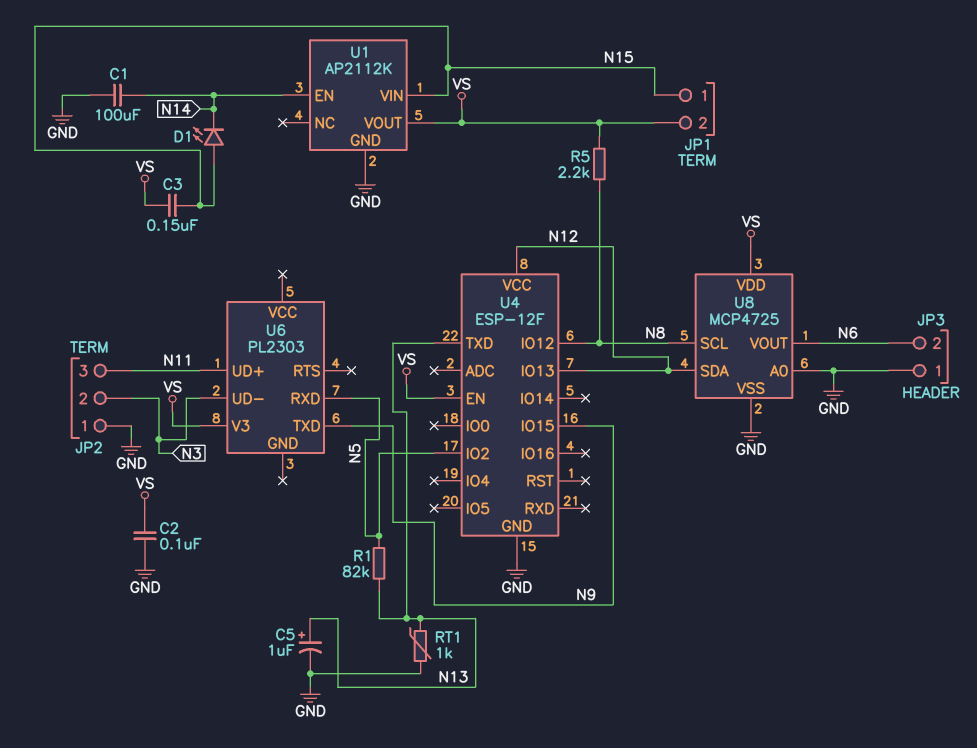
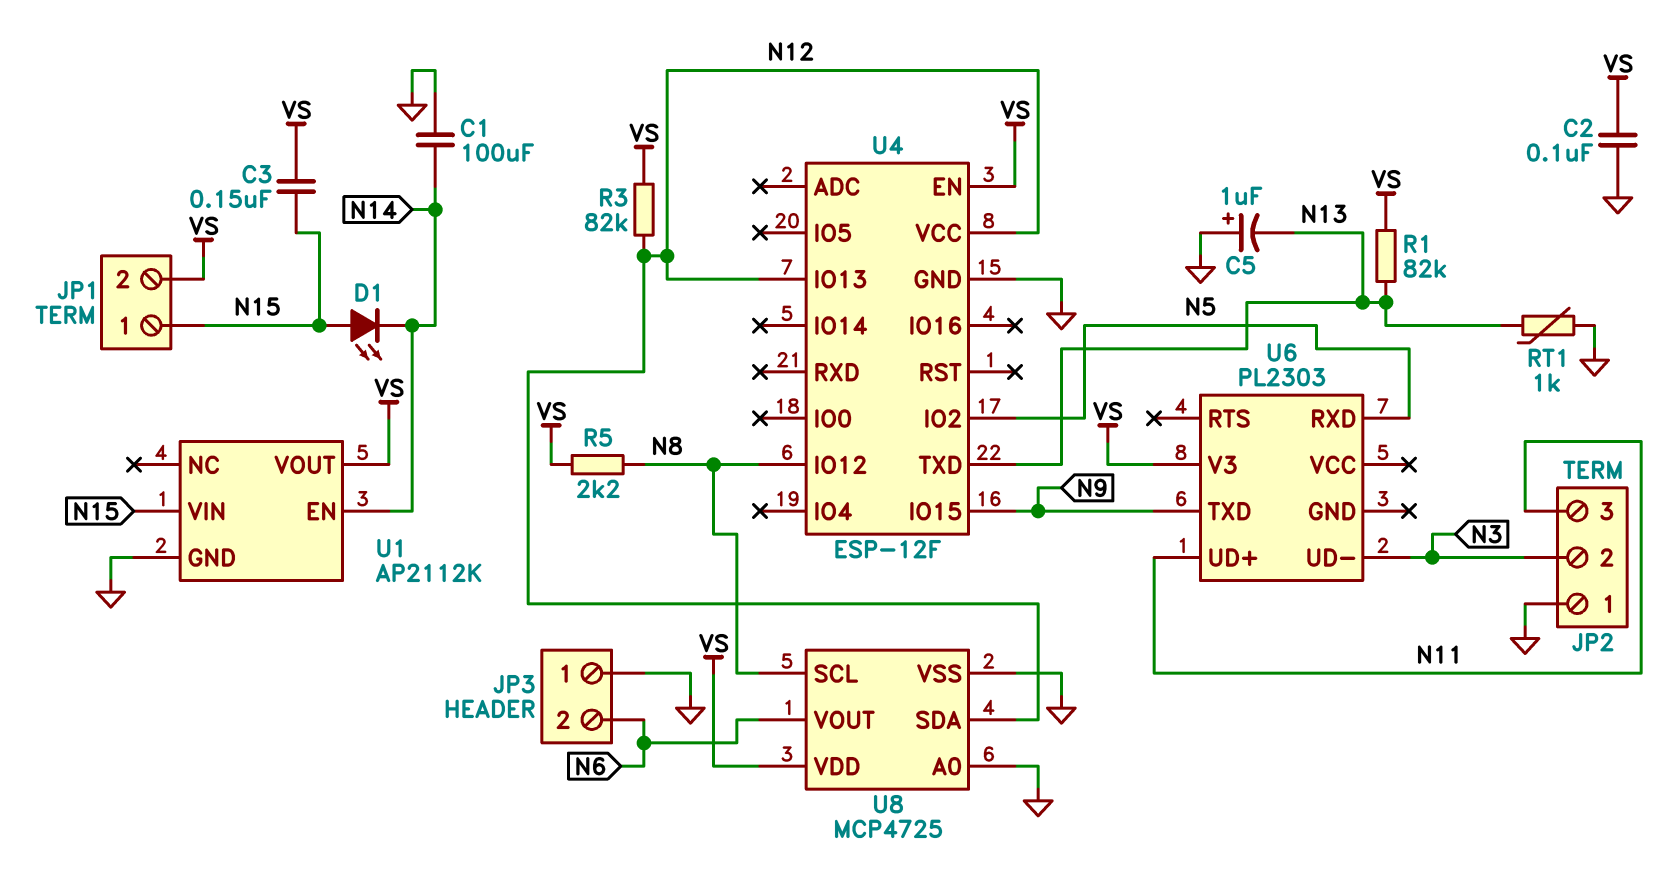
C5: 1uF (plus N13, minus GND) -> 1uF (plus GND, minus N13)
R1: 82k (N5, N13) -> 82k (N13, VS)
R3: none -> 82k (N12, VS)

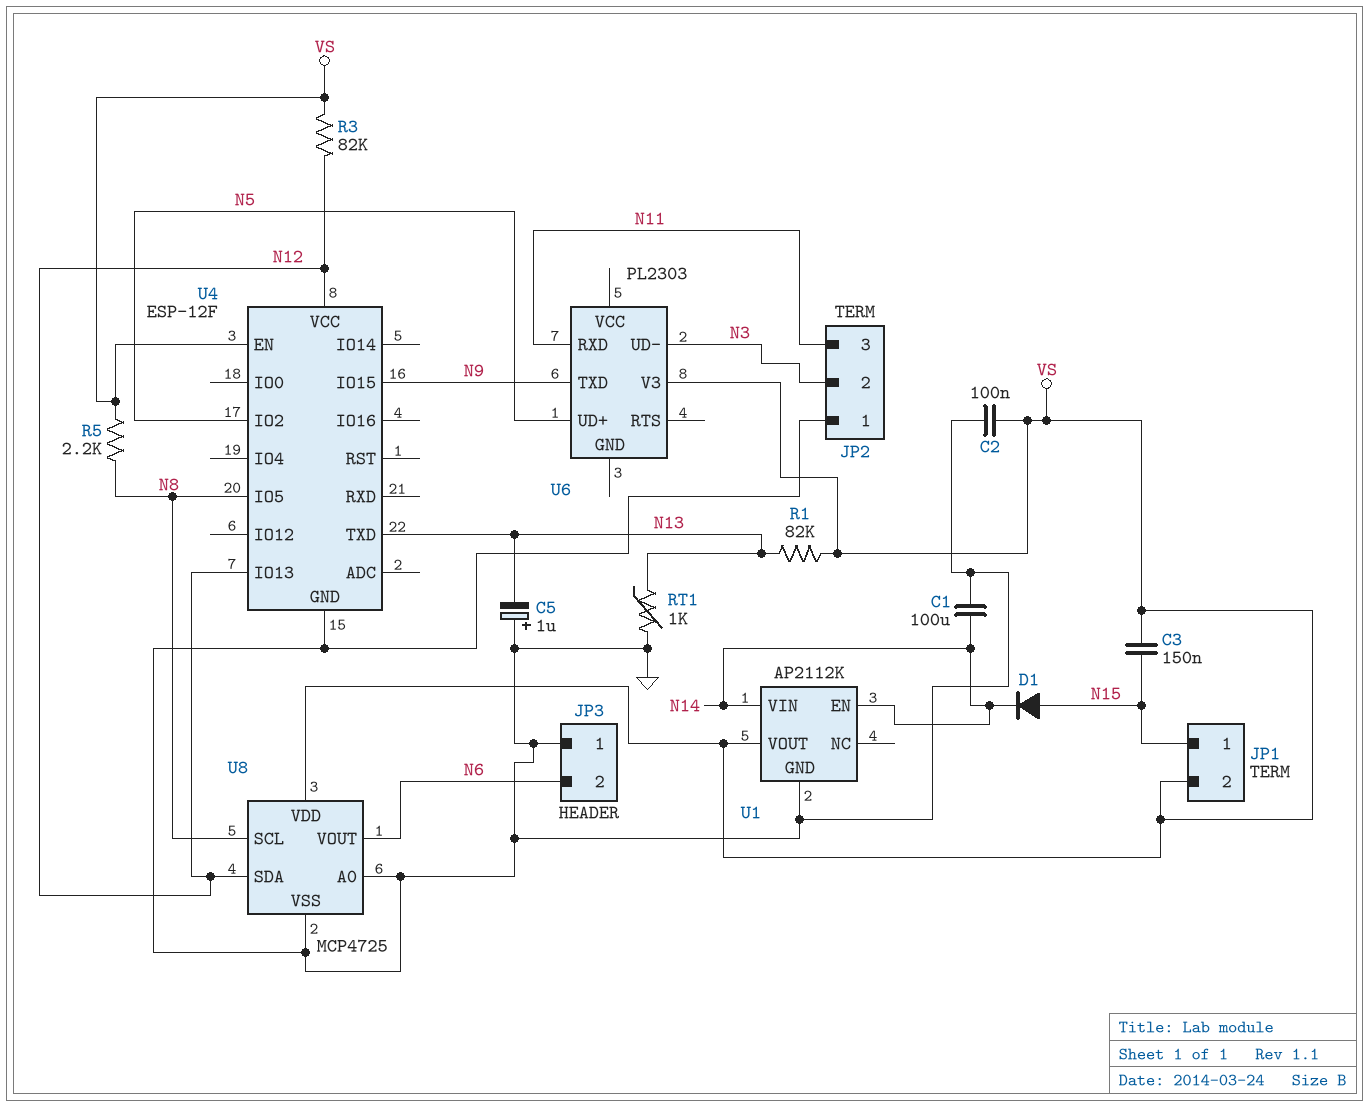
D1: LED (A N15, K N14) -> diode (A N15, K N14)
U1 pin VIN: N15 -> N14
U4 pin IO5: none -> N8
U4 pin IO12: N8 -> none
U6 pin RXD: N5 -> N11
U6 pin UD+: N11 -> N5

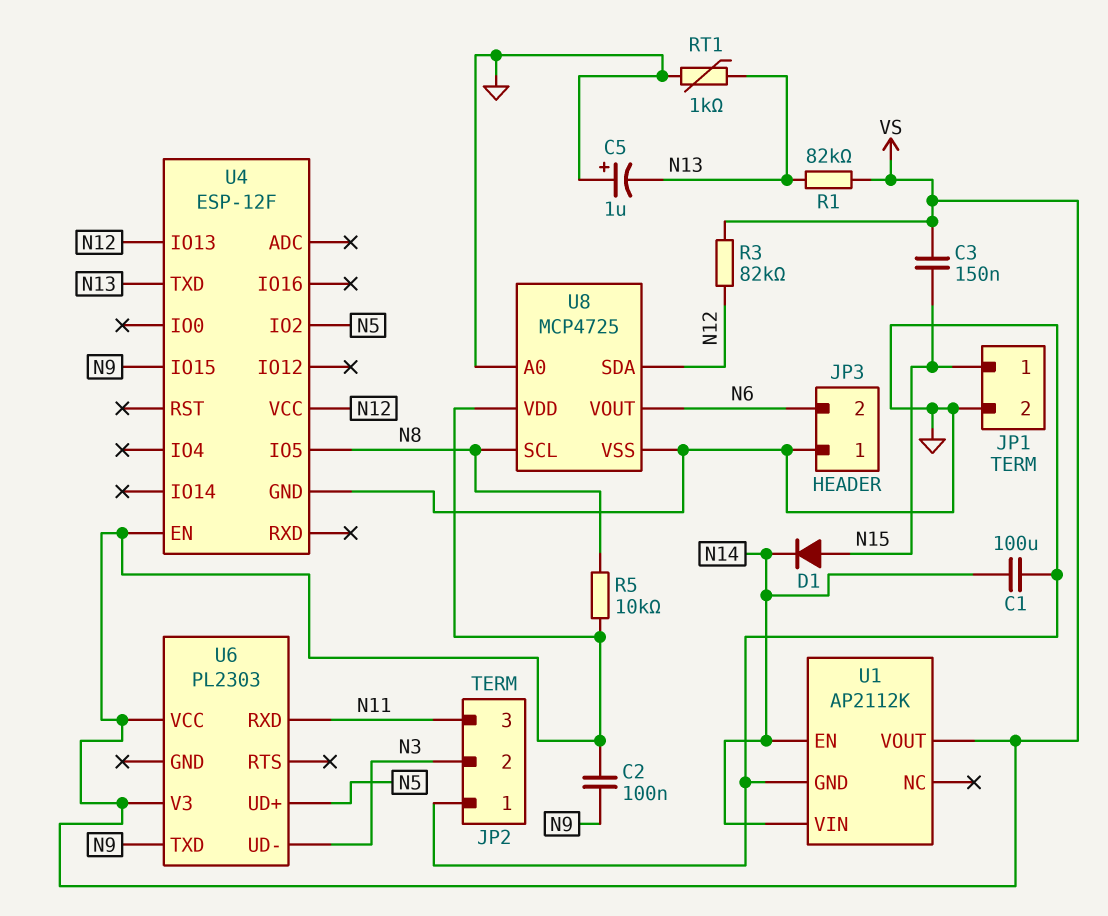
C2: 100nF (GND, VS) -> 100nF (N9, VS)
JP1 pin 2: VS -> GND
R5: 2.2k (N8, VS) -> 10k (N8, VS)
U6 pin VCC: none -> VS

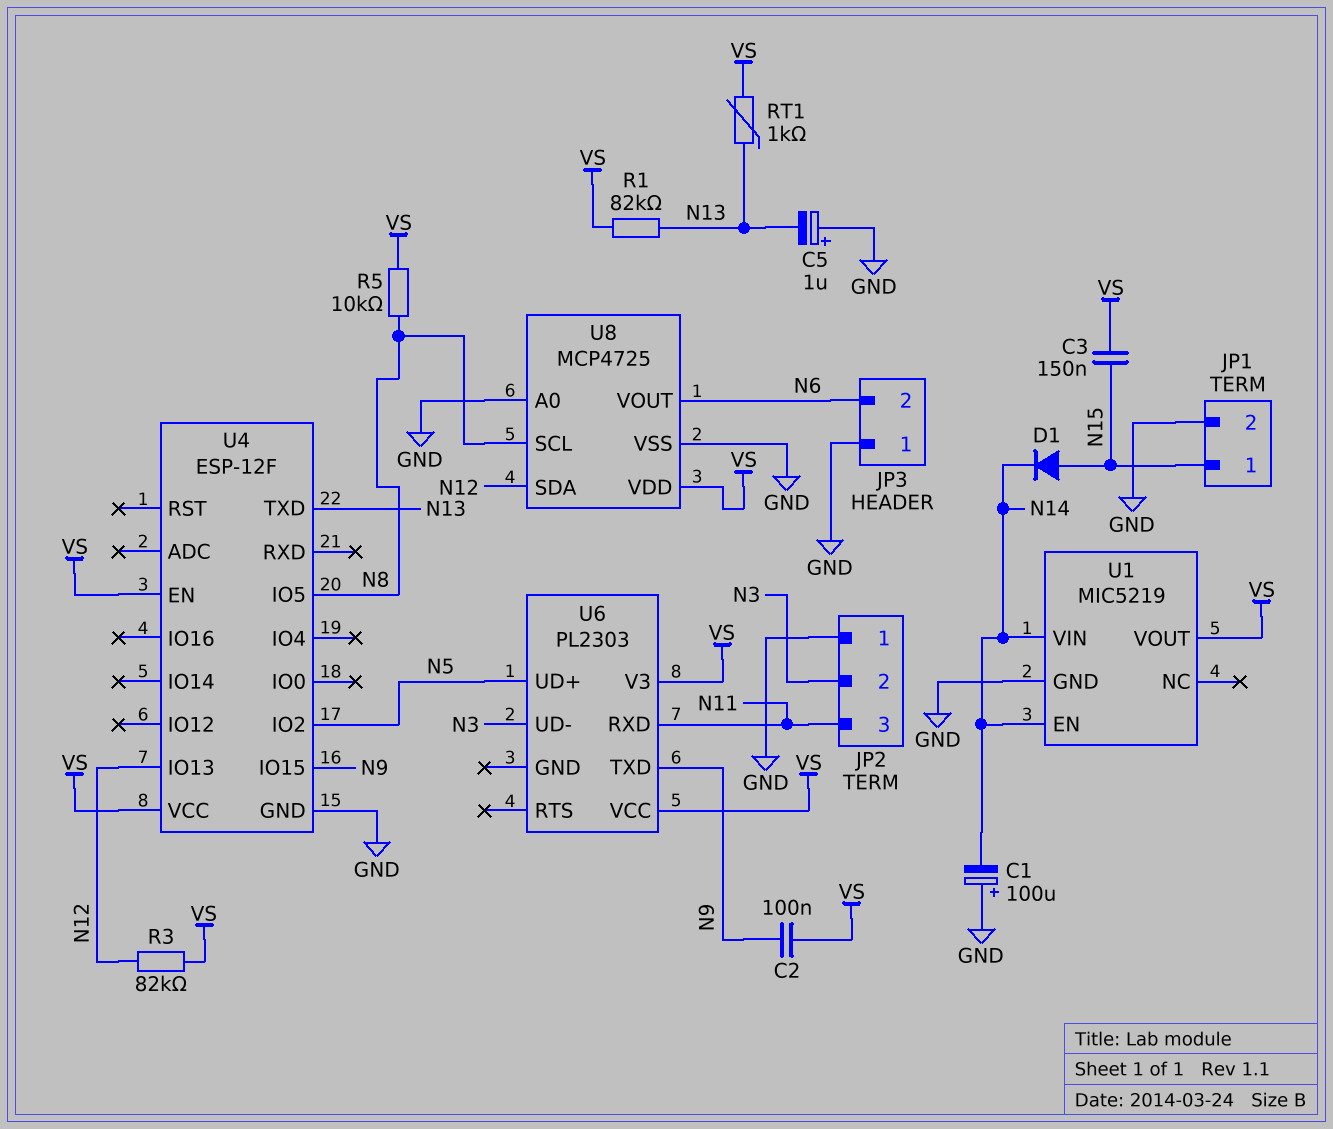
C1: 100uF (GND, N14) -> 100uF (plus GND, minus N14)
RT1: 1k (GND, N13) -> 1k (N13, VS)
U1: AP2112K -> MIC5219
U4 pin VCC: N12 -> VS

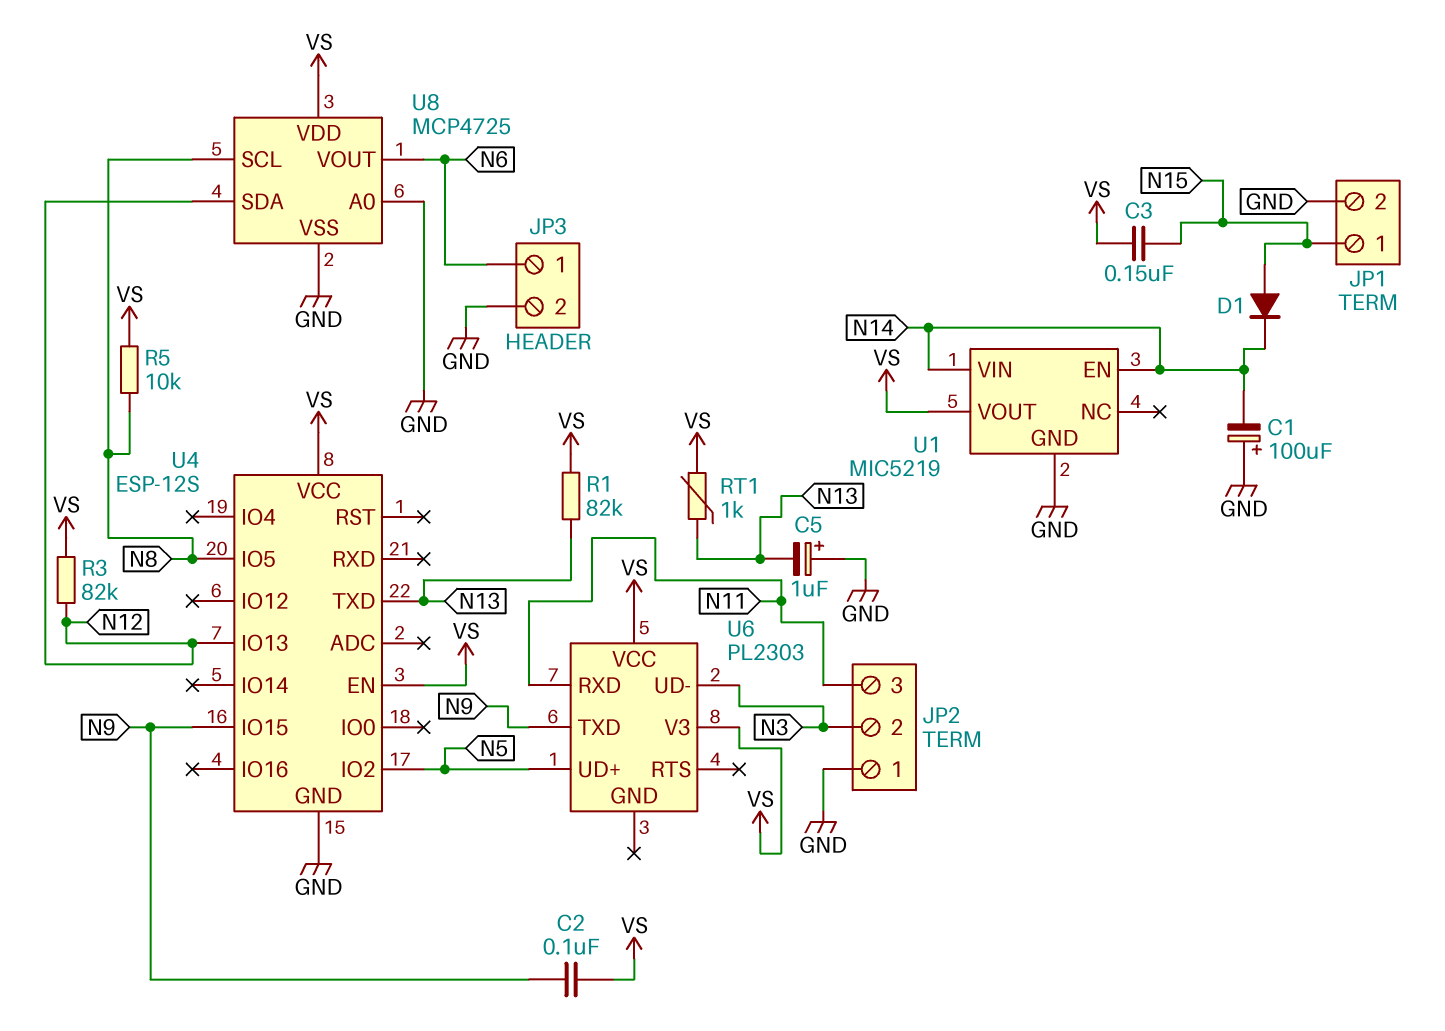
JP3 pin 1: GND -> N6
JP3 pin 2: N6 -> GND
U4: ESP-12F -> ESP-12S

